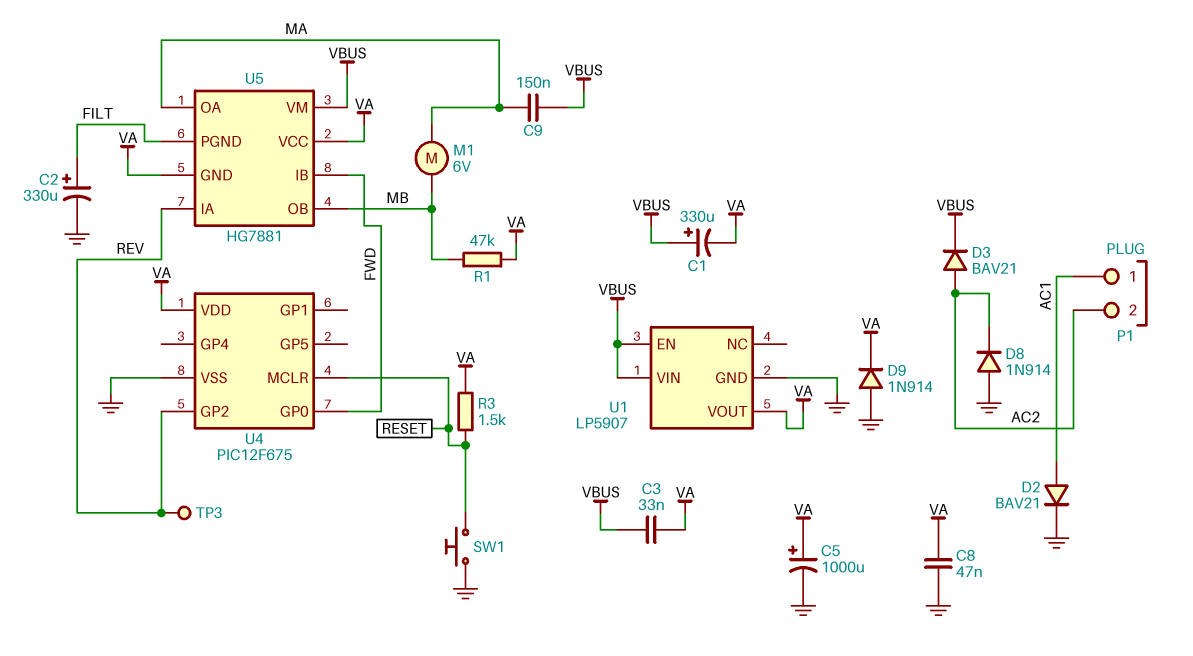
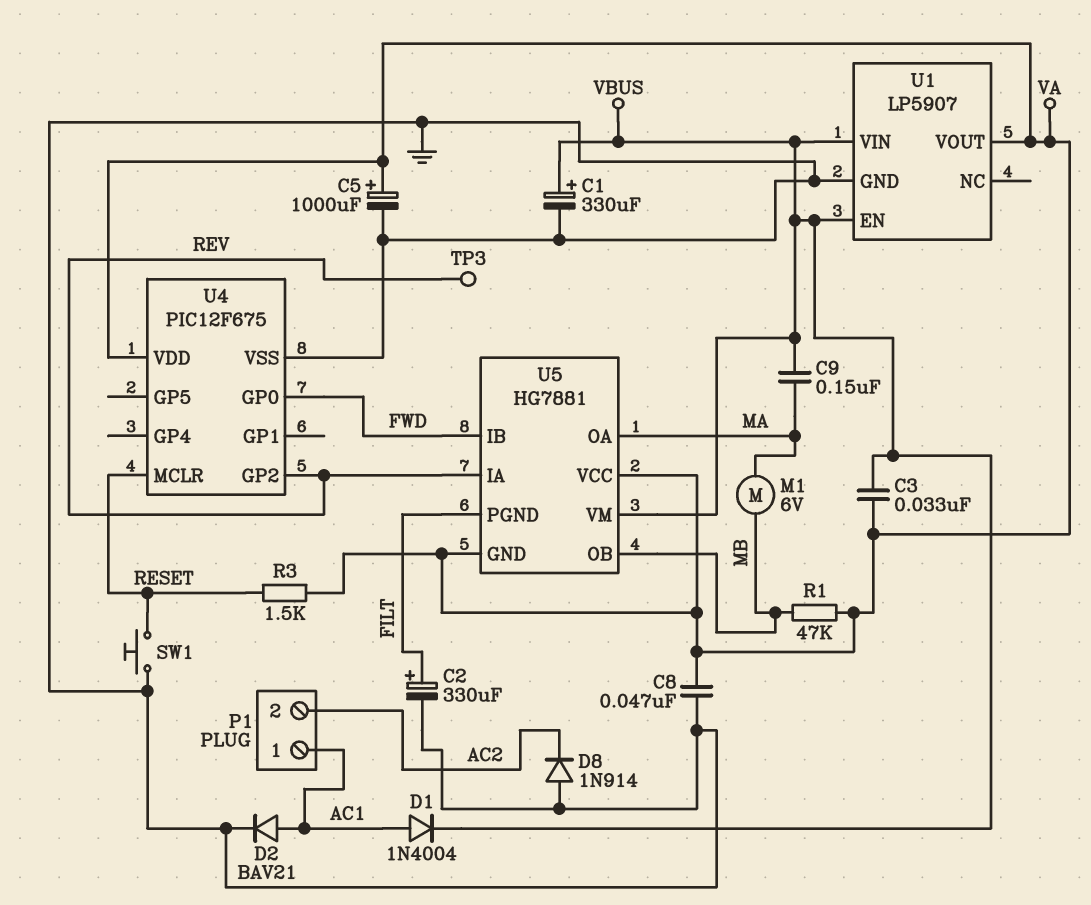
C1: 330uF (plus VBUS, minus VA) -> 330uF (plus VBUS, minus GND)
D1: none -> diode 1N4004 (A AC1, K VBUS)
D3: diode BAV21 (A AC2, K VBUS) -> none
D9: diode 1N914 (A GND, K VA) -> none

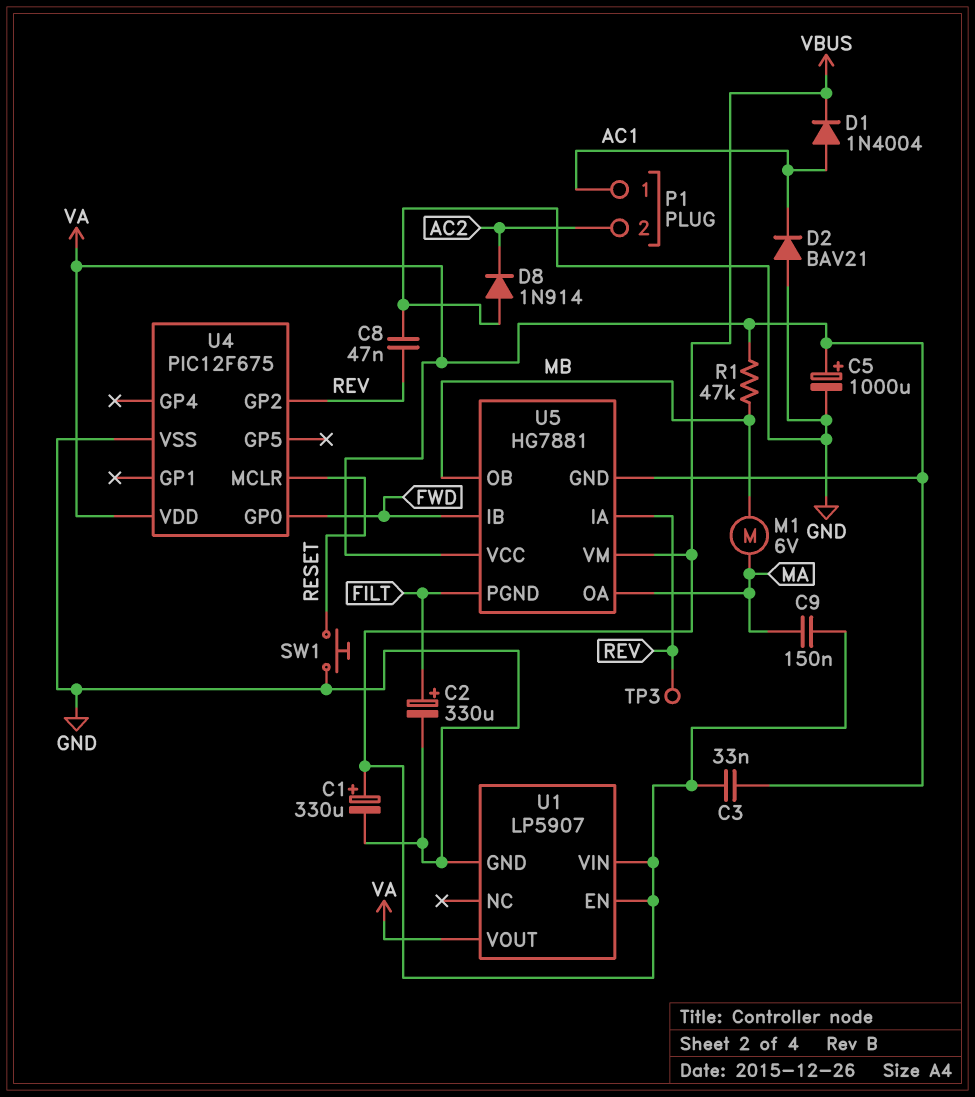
C8: 47nF (GND, VA) -> 47nF (GND, REV)
D2: diode BAV21 (A AC1, K GND) -> diode BAV21 (A GND, K AC1)
R3: 1.5k (RESET, VA) -> none

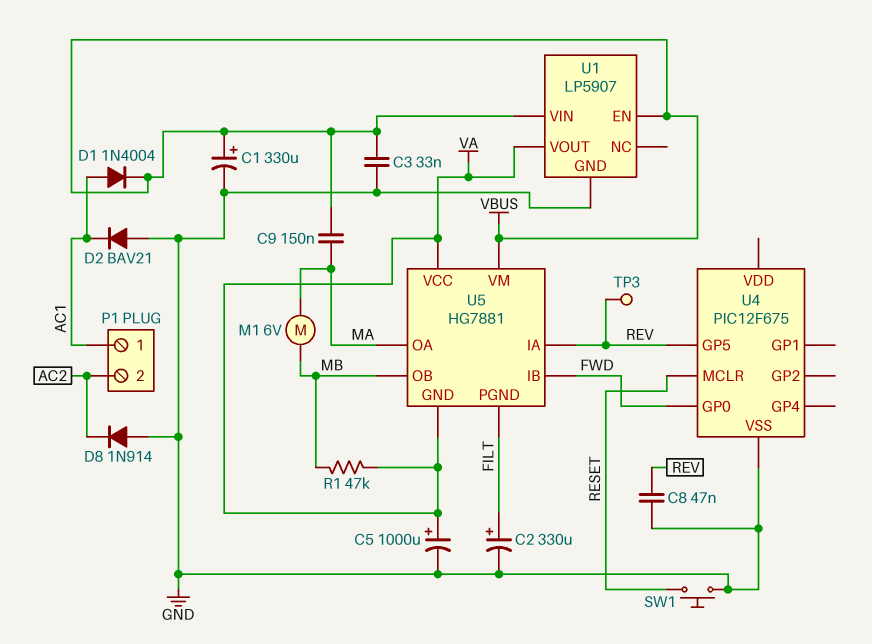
C3: 33nF (VA, VBUS) -> 33nF (GND, VBUS)
U4 pin GP2: REV -> none
U4 pin GP5: none -> REV
U4 pin VDD: VA -> none

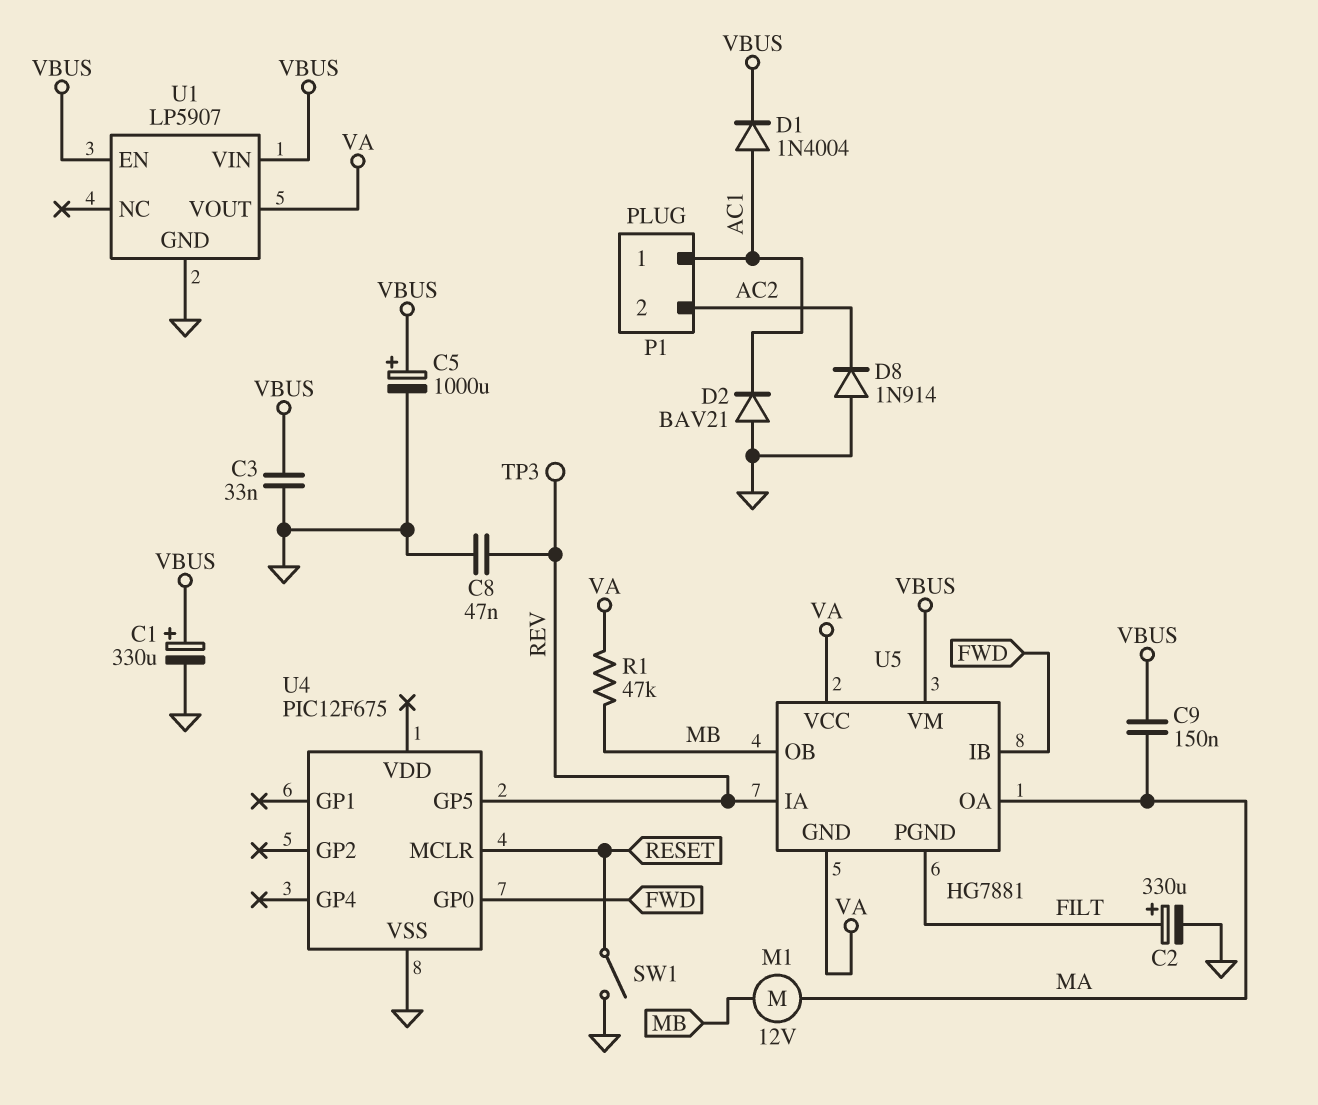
C5: 1000uF (plus VA, minus GND) -> 1000uF (plus VBUS, minus GND)
M1: motor 6V (MA, MB) -> motor 12V (MA, MB)
SW1: button (GND, RESET) -> switch (GND, RESET)

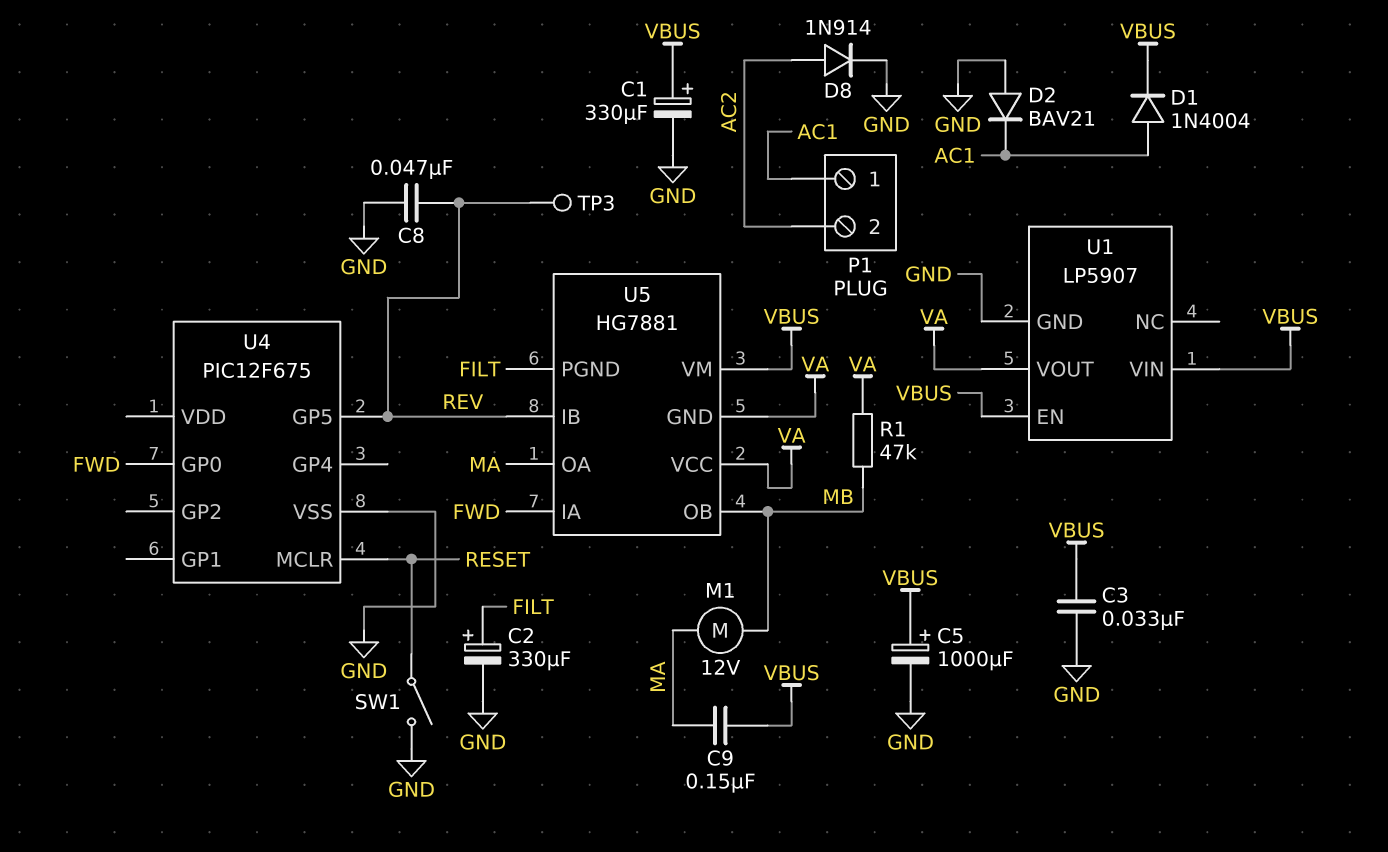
D8: diode 1N914 (A GND, K AC2) -> diode 1N914 (A AC2, K GND)
U5 pin IA: REV -> FWD
U5 pin IB: FWD -> REV

